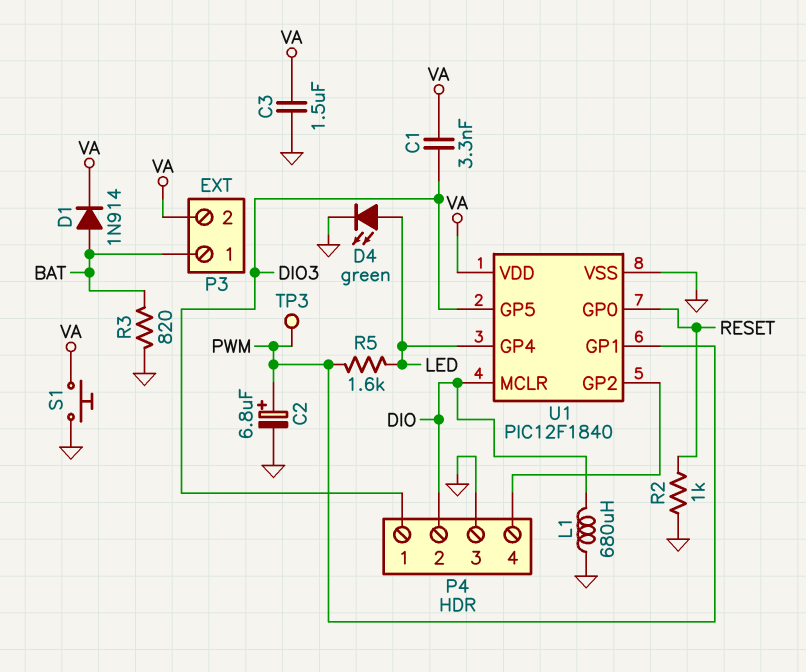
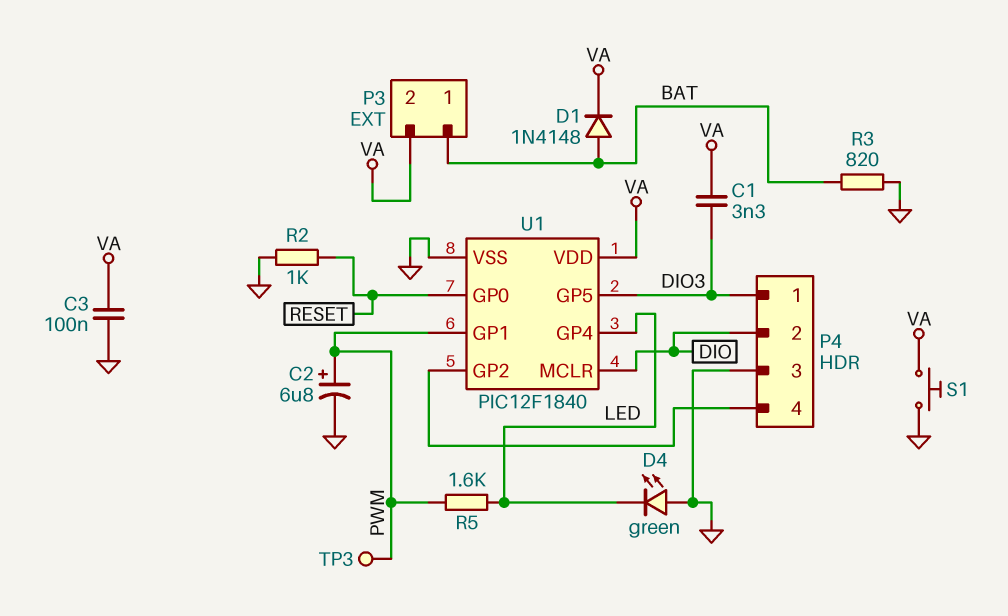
C3: 1.5uF (GND, VA) -> 100nF (GND, VA)
D1: diode 1N914 (A BAT, K VA) -> diode 1N4148 (A BAT, K VA)
D4: LED green (A LED, K GND) -> LED green (A GND, K LED)
L1: 680uH (DIO, GND) -> none

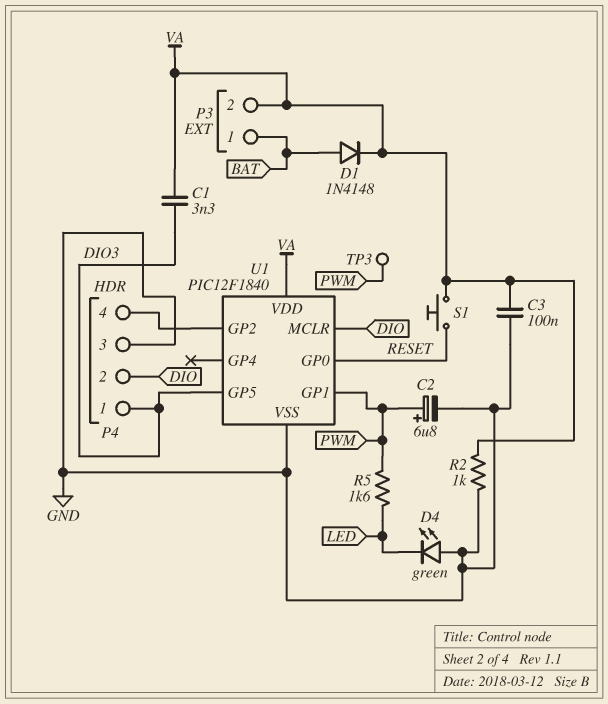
R2: 1k (GND, RESET) -> 1k (GND, VA)
R3: 820 (BAT, GND) -> none
S1: button (GND, VA) -> button (RESET, VA)
U1 pin GP4: LED -> none

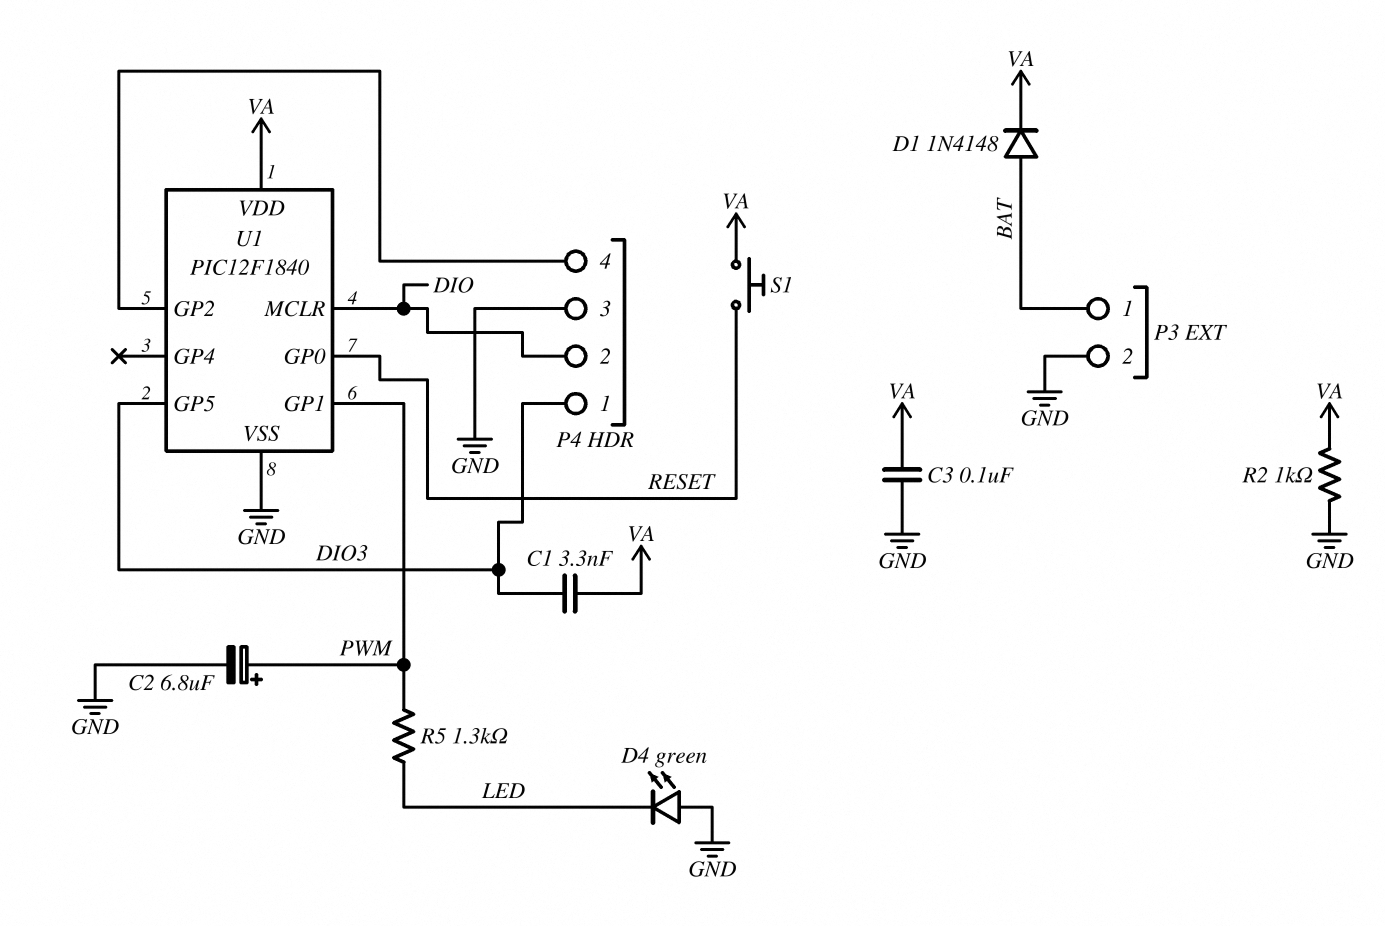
P3 pin 2: VA -> GND
R5: 1.6k (LED, PWM) -> 1.3k (LED, PWM)
TP3: test point (PWM) -> none

